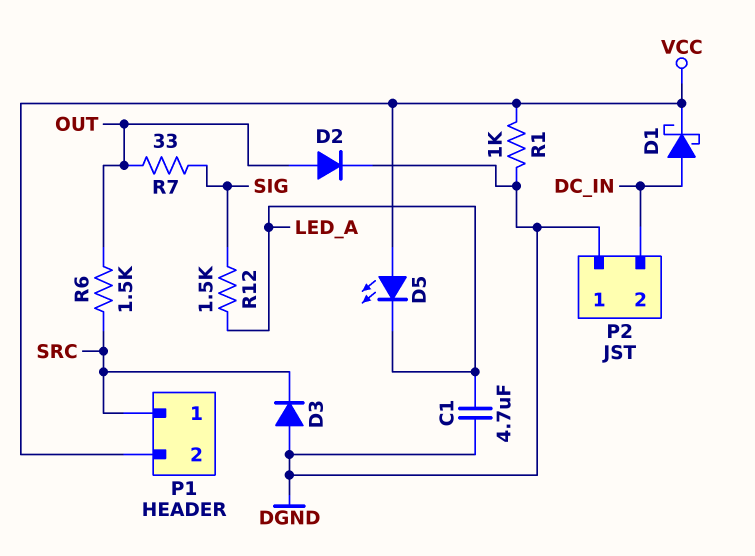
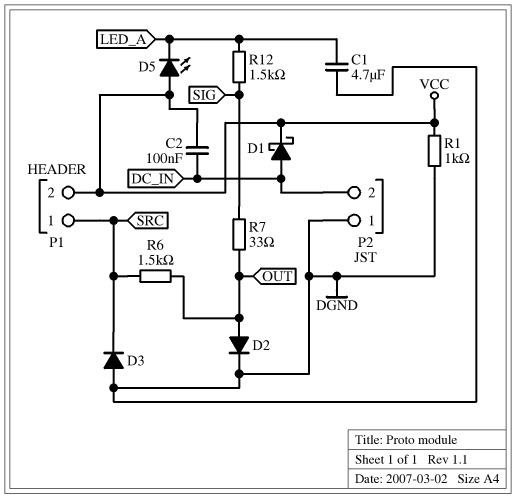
C2: none -> 100nF (DC_IN, VCC)

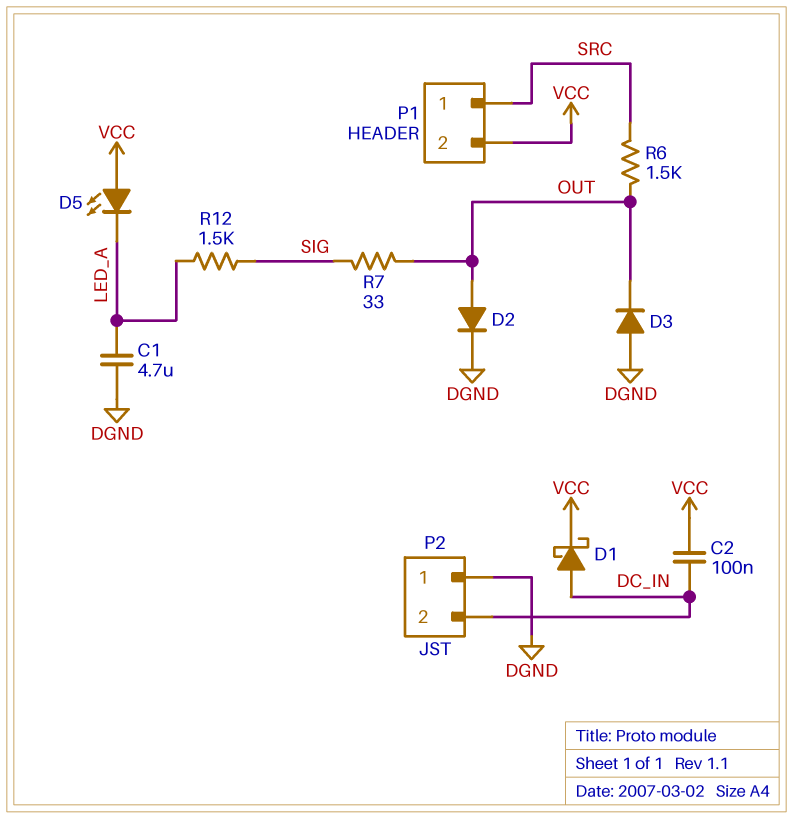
D3: diode (A DGND, K SRC) -> diode (A DGND, K OUT)
R1: 1k (DGND, VCC) -> none

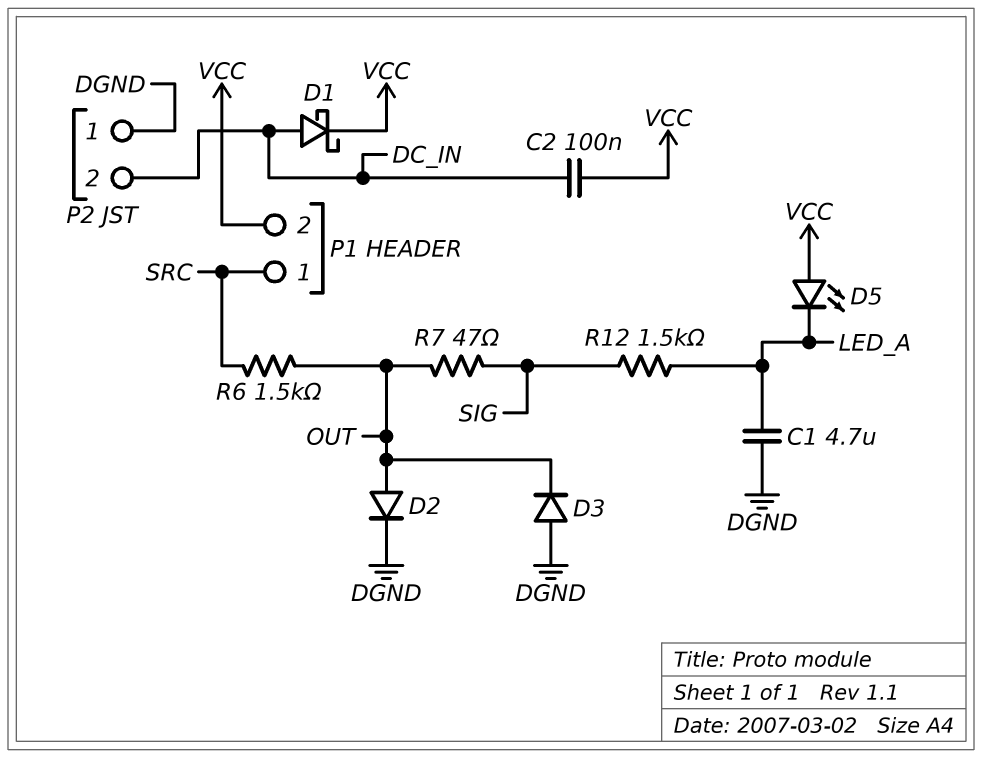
R7: 33 (OUT, SIG) -> 47 (OUT, SIG)

